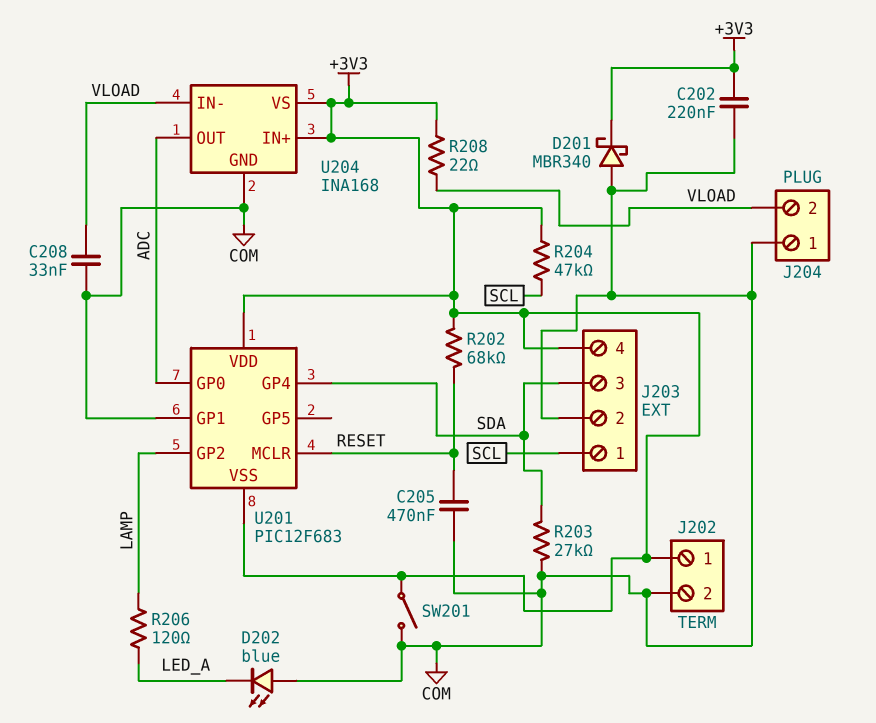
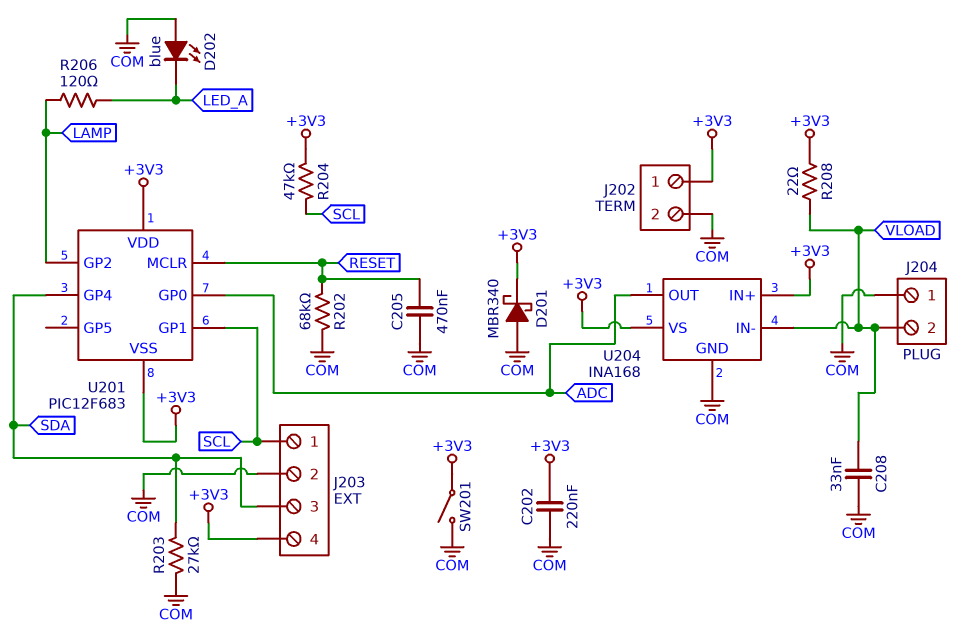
R202: 68k (+3V3, RESET) -> 68k (COM, RESET)
U201 pin GP1: COM -> SCL

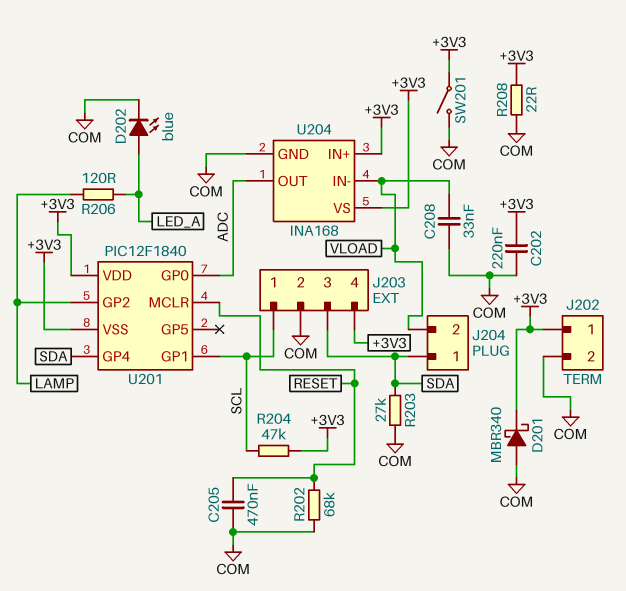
D202: LED blue (A COM, K LED_A) -> LED blue (A LED_A, K COM)
J204 pin 1: COM -> SDA
R208: 22 (+3V3, VLOAD) -> 22 (+3V3, COM)
U201: PIC12F683 -> PIC12F1840

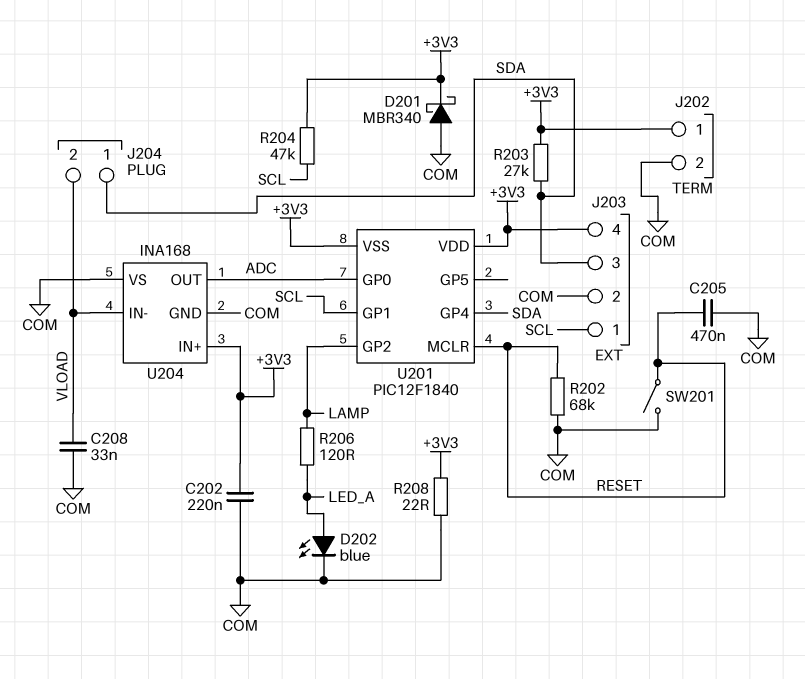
R203: 27k (COM, SDA) -> 27k (+3V3, SDA)
SW201: switch (+3V3, COM) -> switch (COM, RESET)
U204 pin VS: +3V3 -> COM

